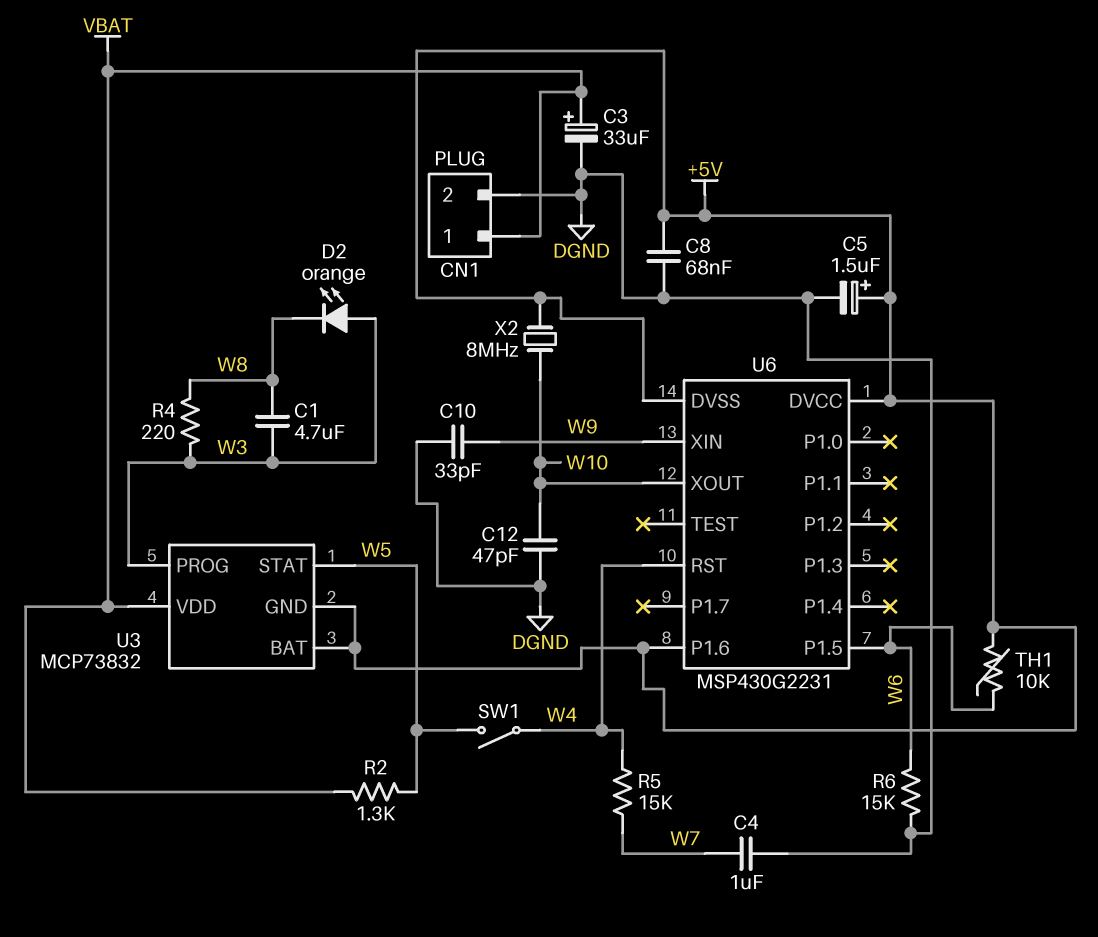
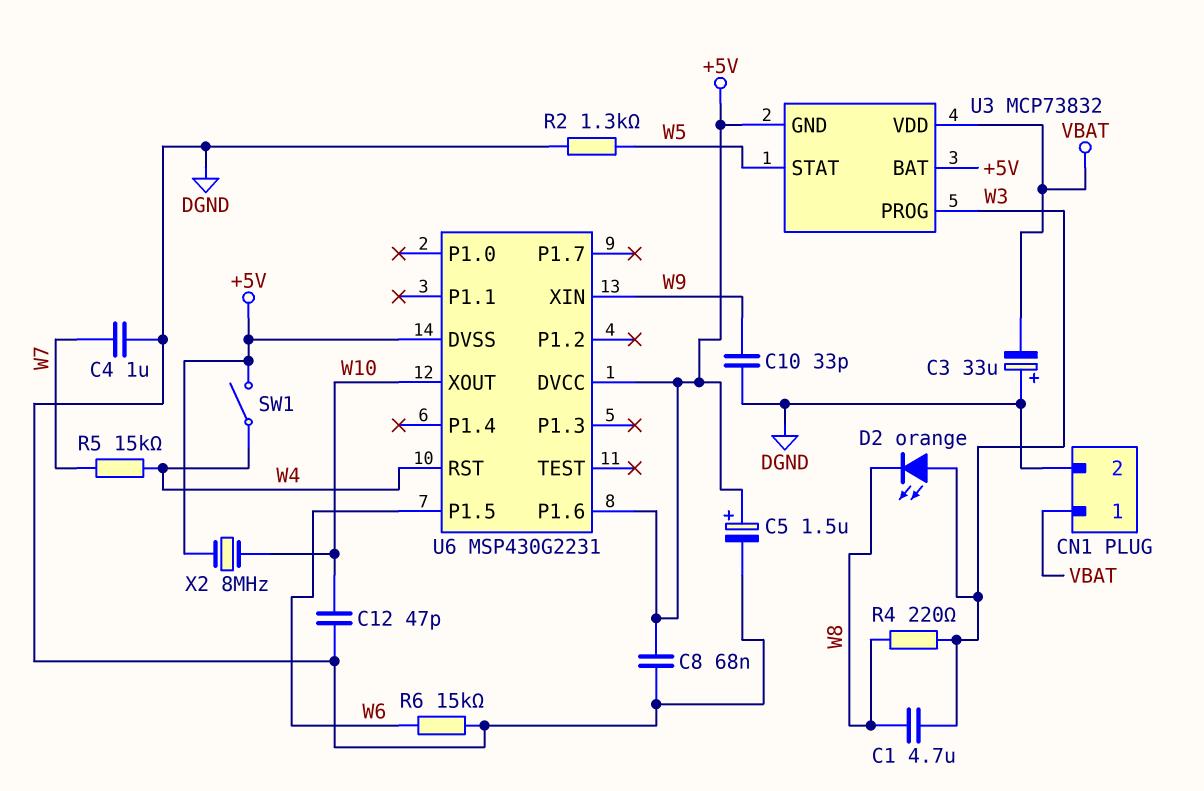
C3: 33uF (plus VBAT, minus DGND) -> 33uF (plus DGND, minus VBAT)
R2: 1.3k (VBAT, W5) -> 1.3k (DGND, W5)
SW1: switch (W4, W5) -> switch (+5V, W4)
TH1: 10k (+5V, W6) -> none

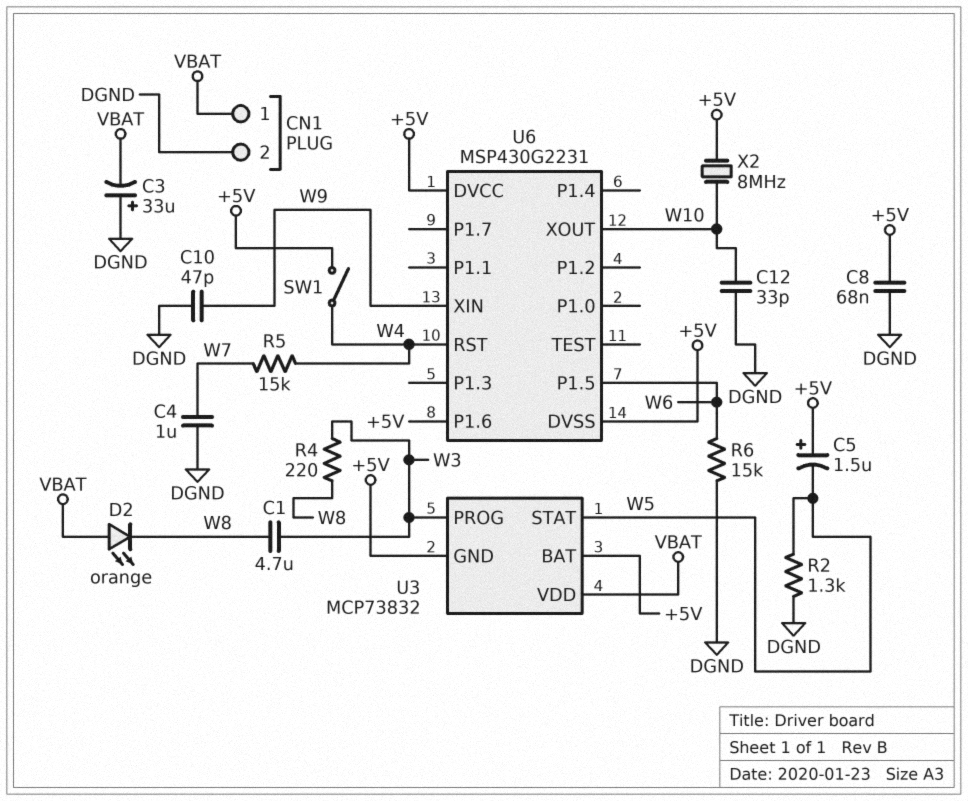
C5: 1.5uF (plus +5V, minus DGND) -> 1.5uF (plus +5V, minus W5)
C10: 33pF (DGND, W9) -> 47pF (DGND, W9)
C12: 47pF (DGND, W10) -> 33pF (DGND, W10)
D2: LED orange (A W3, K W8) -> LED orange (A VBAT, K W8)

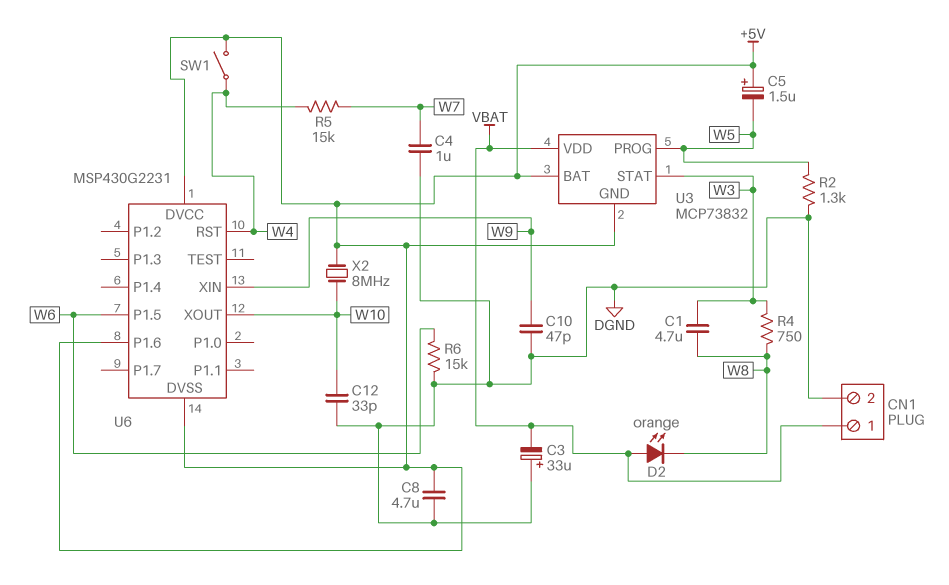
C8: 68nF (+5V, DGND) -> 4.7uF (+5V, DGND)
R4: 220 (W3, W8) -> 750 (W3, W8)
U3 pin PROG: W3 -> W5
U3 pin STAT: W5 -> W3

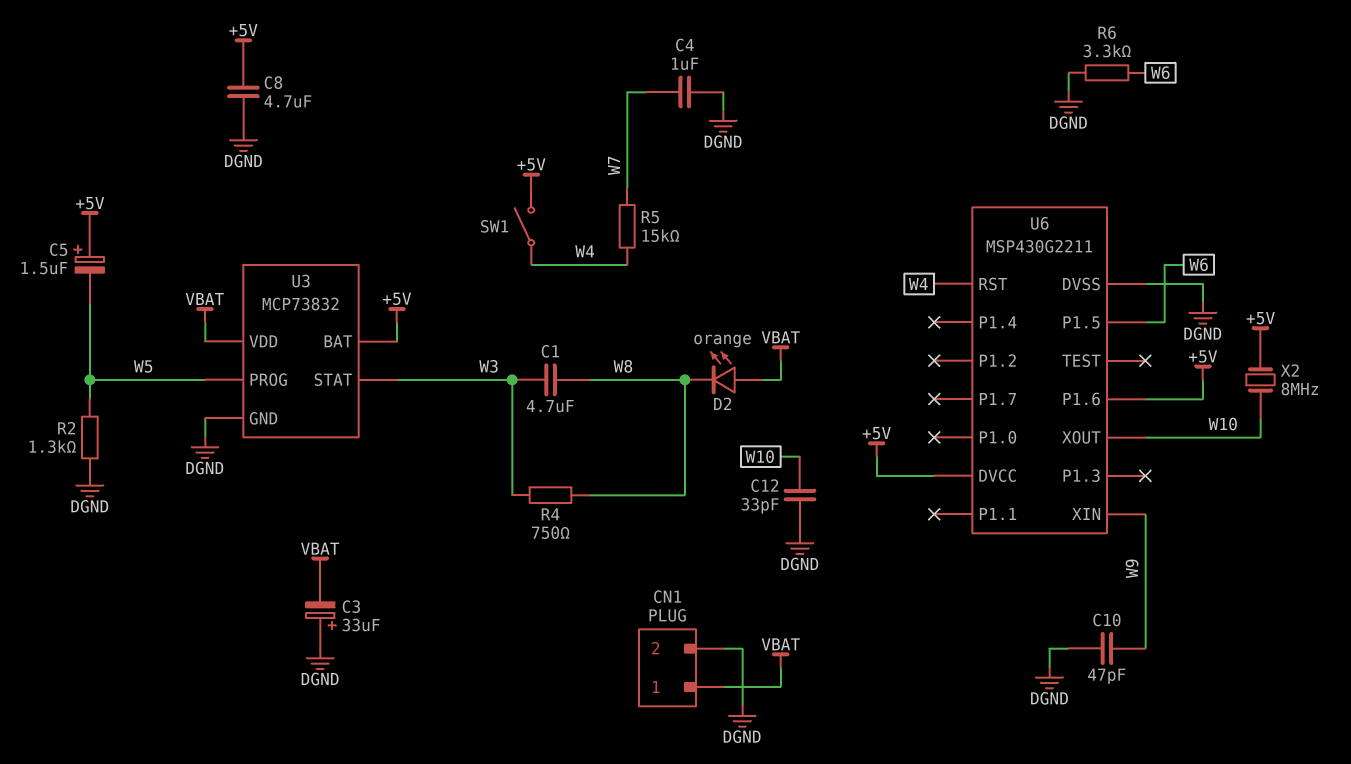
R6: 15k (DGND, W6) -> 3.3k (DGND, W6)
U3 pin GND: +5V -> DGND
U6: MSP430G2231 -> MSP430G2211
U6 pin DVSS: +5V -> DGND

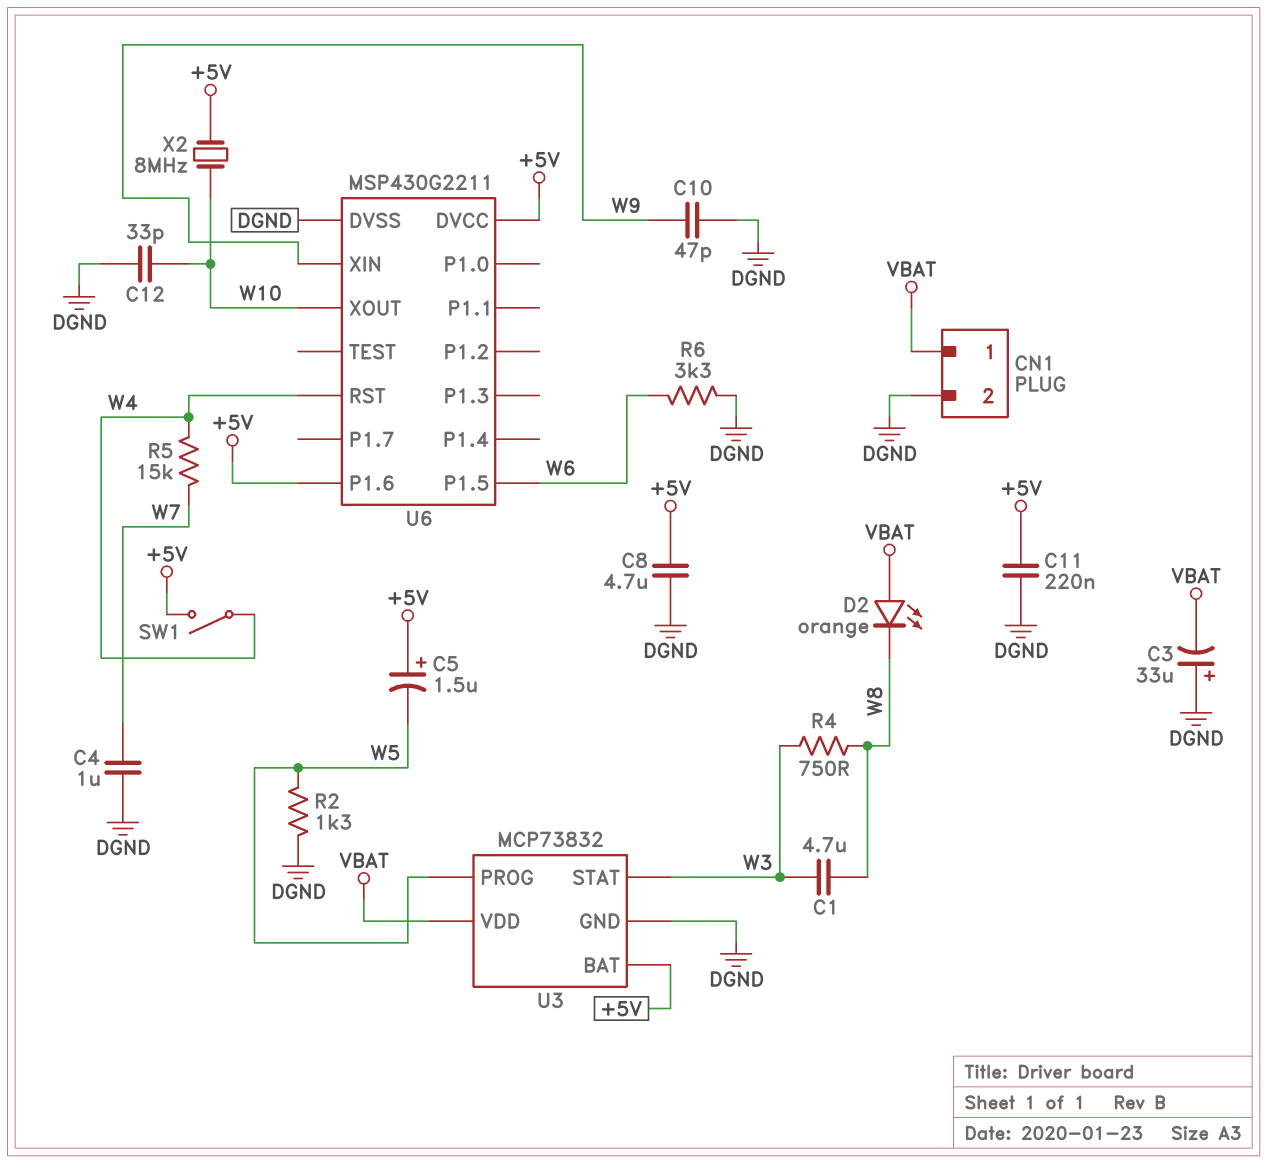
C11: none -> 220nF (+5V, DGND)

